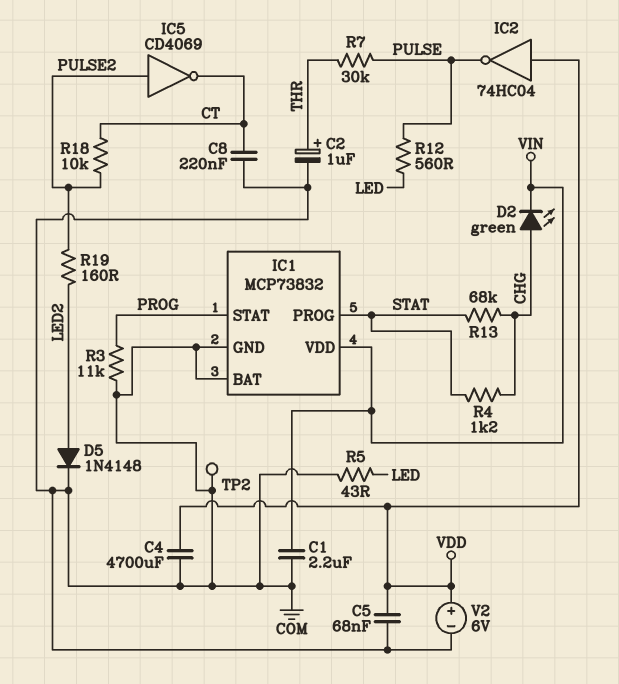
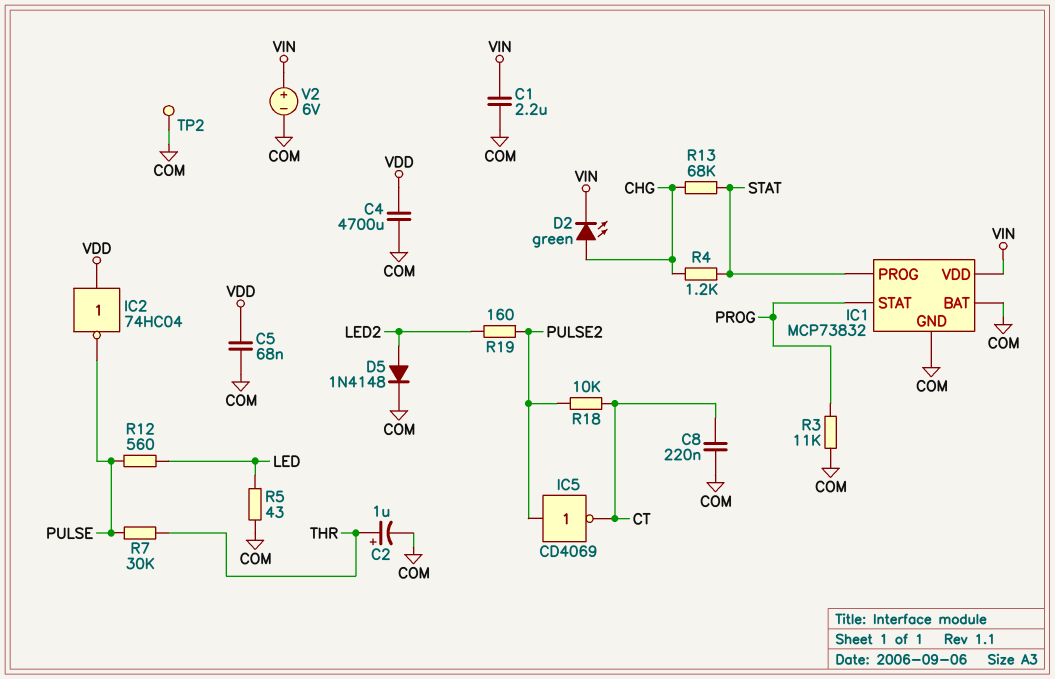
V2: 6V (plus VDD, minus COM) -> 6V (plus VIN, minus COM)

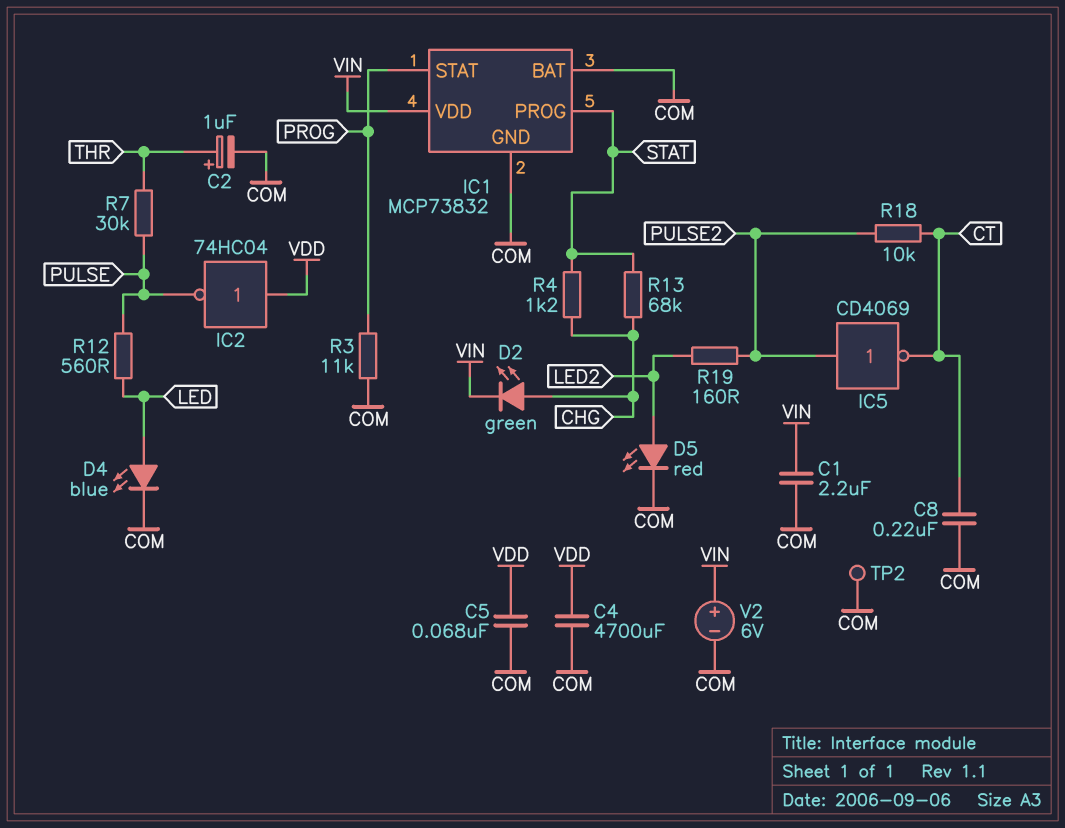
D4: none -> LED blue (A LED, K COM)
D5: diode 1N4148 (A LED2, K COM) -> LED red (A LED2, K COM)
R5: 43 (COM, LED) -> none

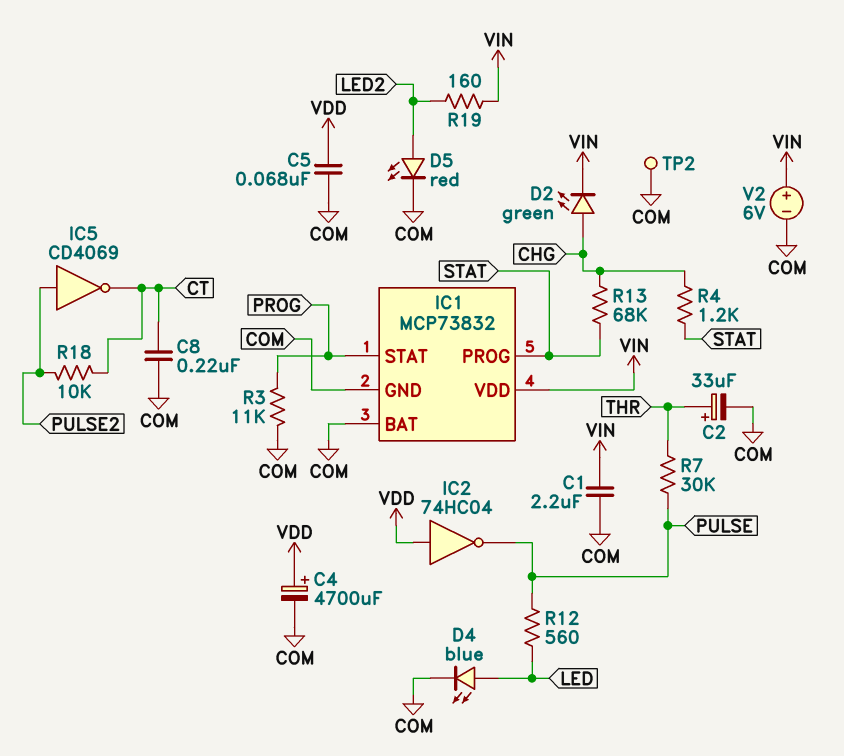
C2: 1uF (plus THR, minus COM) -> 33uF (plus THR, minus COM)
C4: 4700uF (COM, VDD) -> 4700uF (plus VDD, minus COM)
R19: 160 (LED2, PULSE2) -> 160 (LED2, VIN)

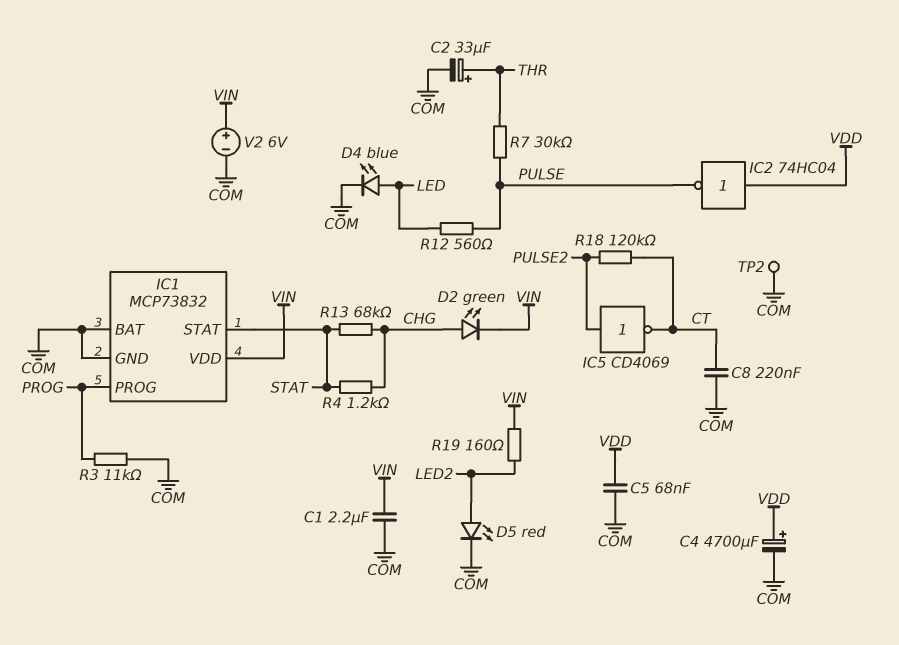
IC1 pin PROG: STAT -> PROG
IC1 pin STAT: PROG -> STAT
R18: 10k (CT, PULSE2) -> 120k (CT, PULSE2)

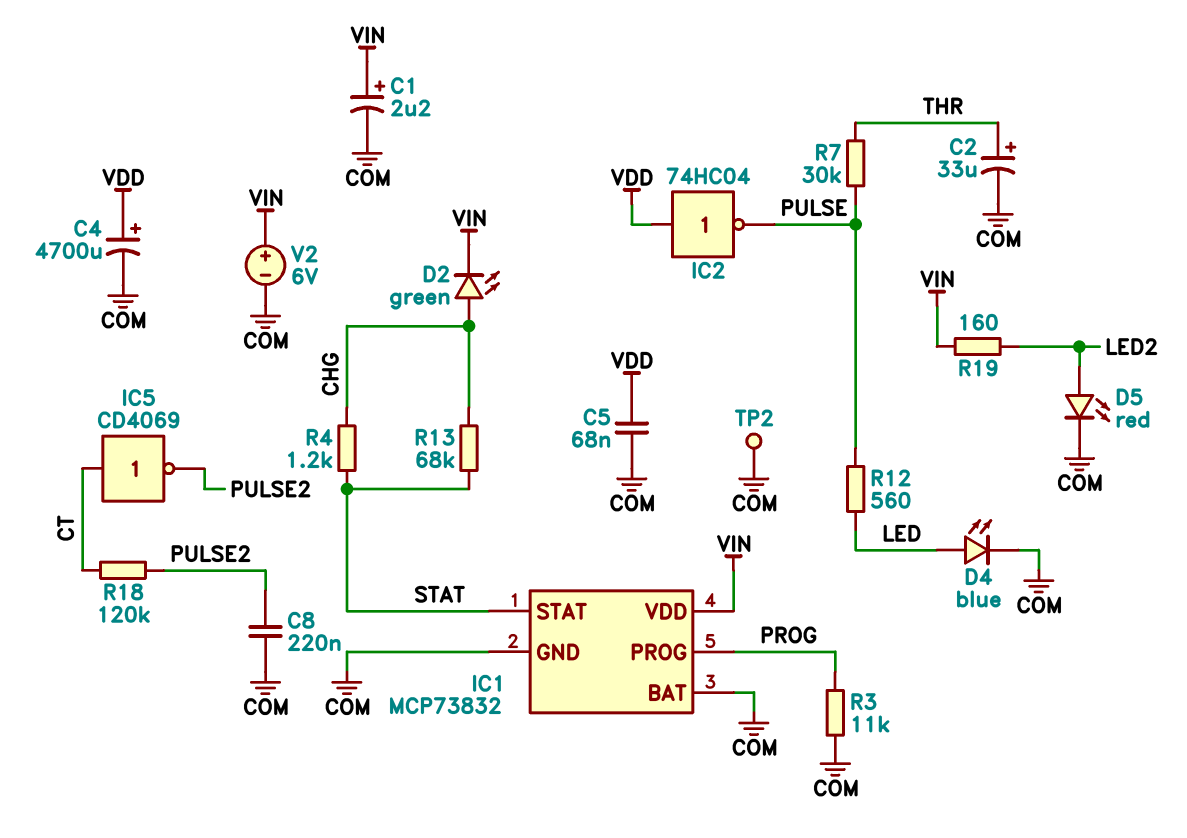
C1: 2.2uF (COM, VIN) -> 2.2uF (plus VIN, minus COM)
C8: 220nF (COM, CT) -> 220nF (COM, PULSE2)
IC5: NOT CD4069 (in PULSE2, out CT) -> NOT CD4069 (in CT, out PULSE2)

